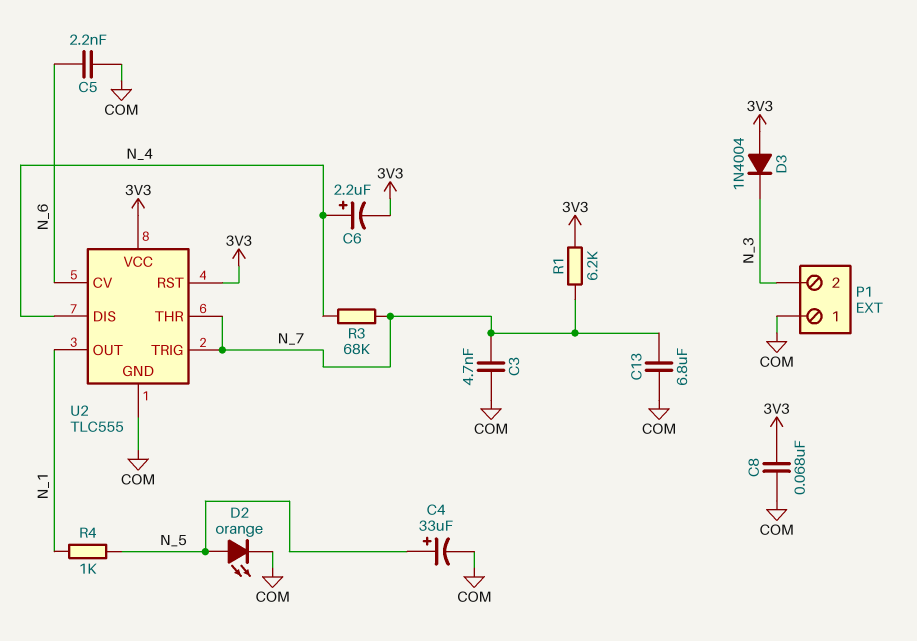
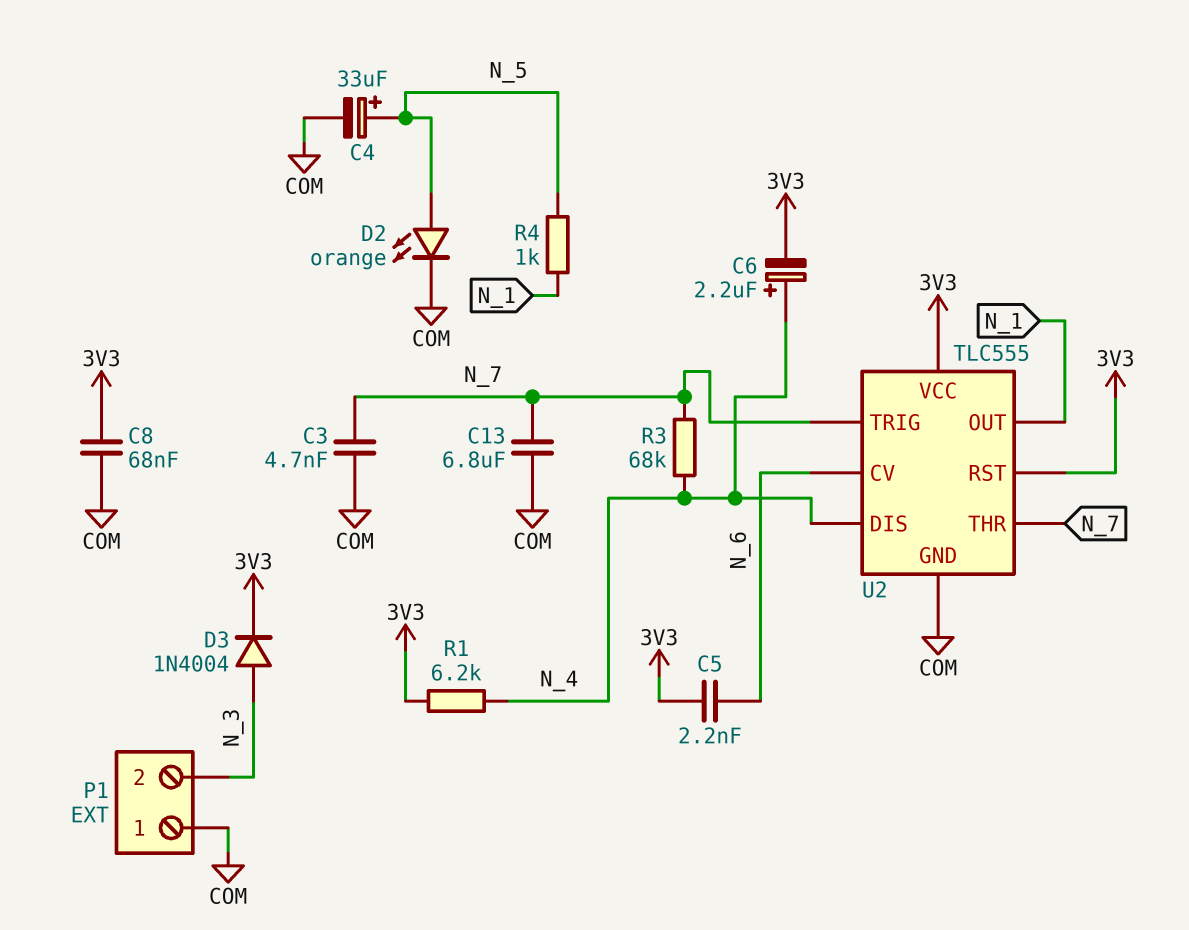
C5: 2.2nF (COM, N_6) -> 2.2nF (3V3, N_6)
D3: diode 1N4004 (A 3V3, K N_3) -> diode 1N4004 (A N_3, K 3V3)
R1: 6.2k (3V3, N_7) -> 6.2k (3V3, N_4)

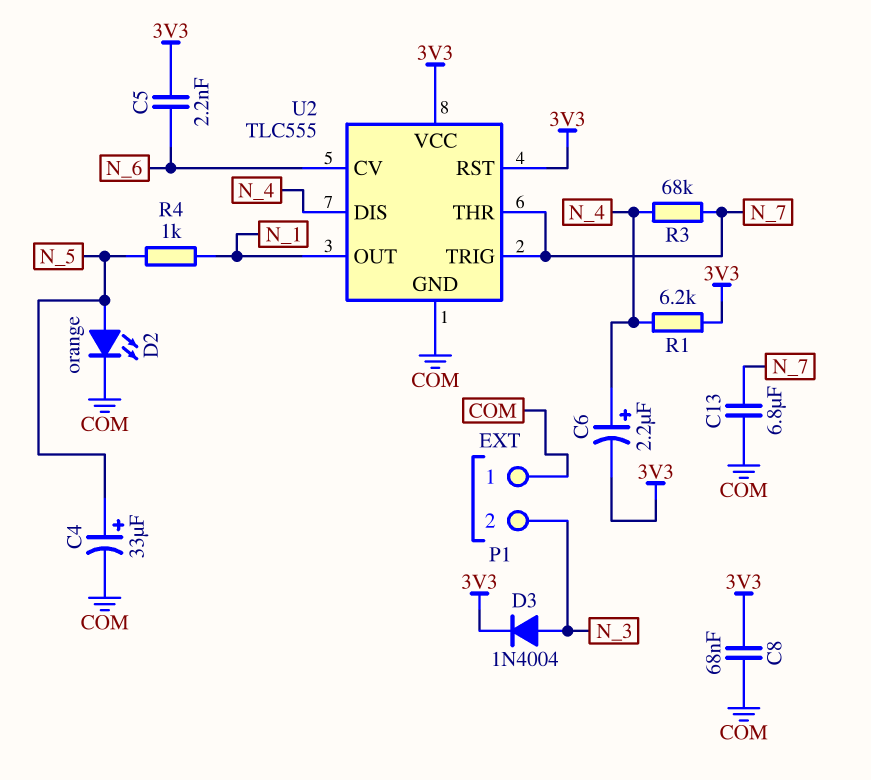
C3: 4.7nF (COM, N_7) -> none

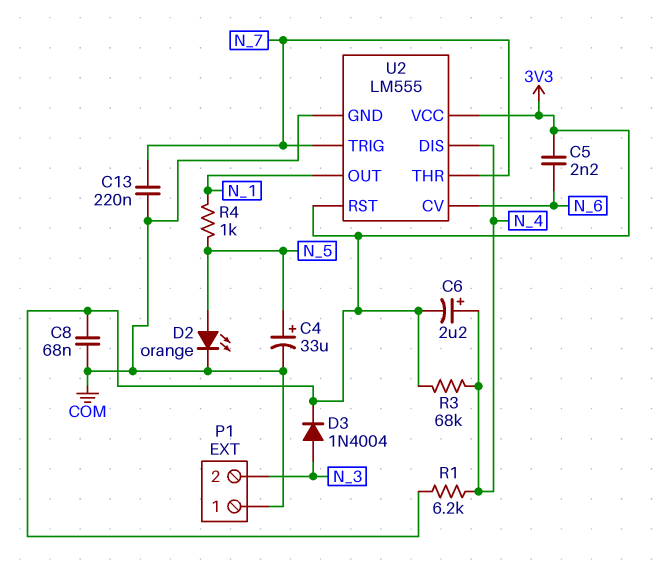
C13: 6.8uF (COM, N_7) -> 220nF (COM, N_7)
R3: 68k (N_4, N_7) -> 68k (3V3, N_4)
U2: TLC555 -> LM555

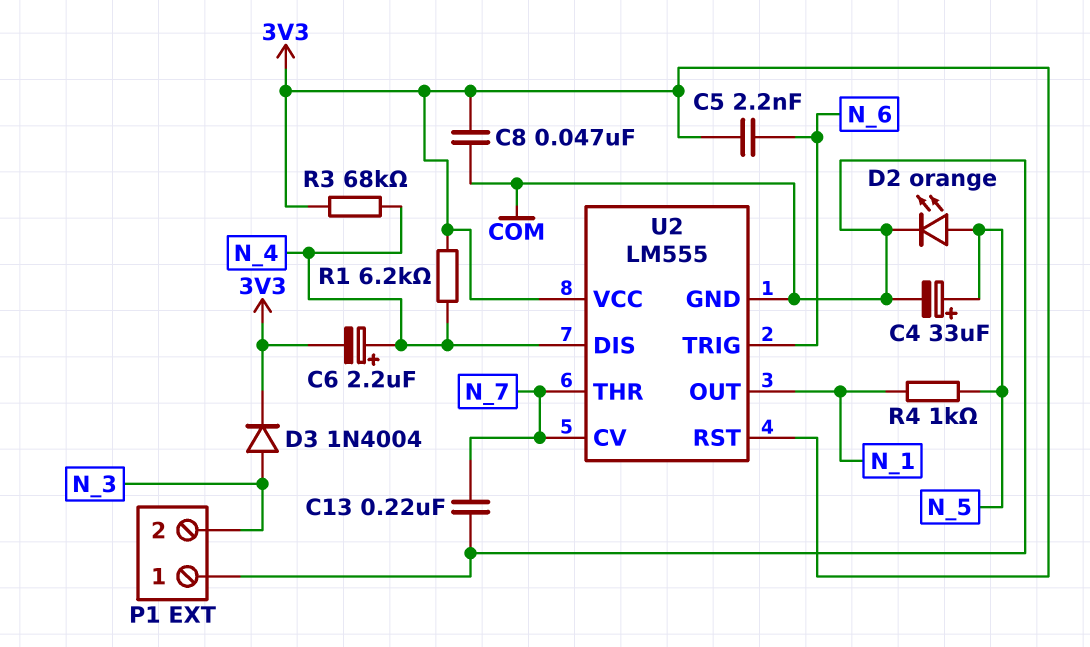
C8: 68nF (3V3, COM) -> 47nF (3V3, COM)
U2 pin CV: N_6 -> N_7
U2 pin TRIG: N_7 -> N_6

